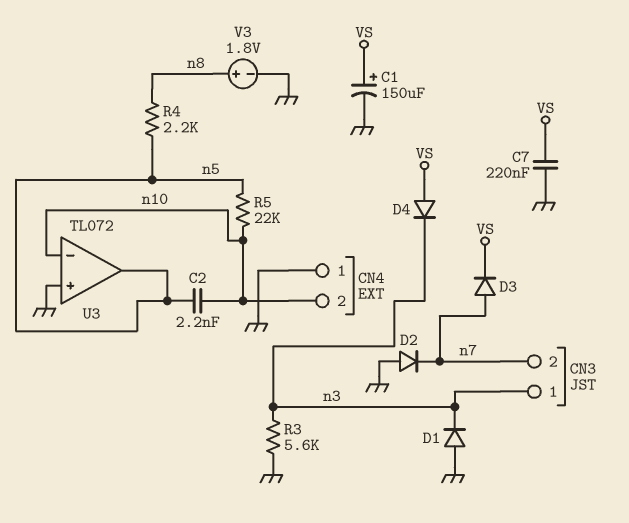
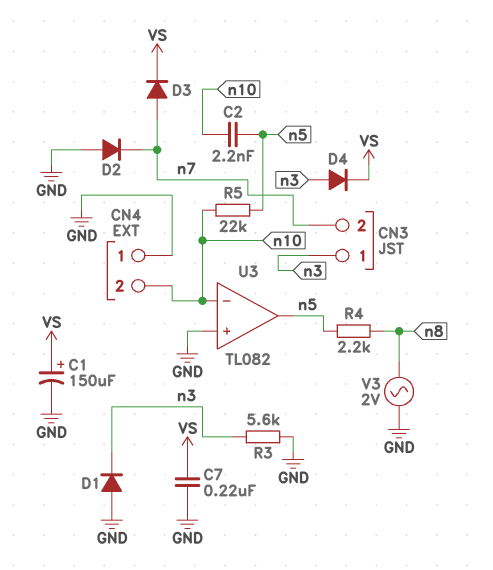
D4: diode (A VS, K n3) -> diode (A n3, K VS)
U3: TL072 -> TL082
V3: 1.8V (plus n8, minus GND) -> AC 2V (GND, n8)

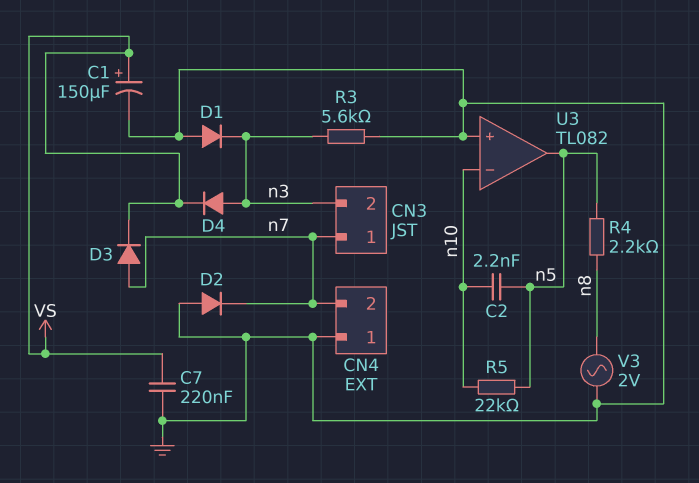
CN3 pin 1: n3 -> n7
CN3 pin 2: n7 -> n3
CN4 pin 2: n10 -> n7

